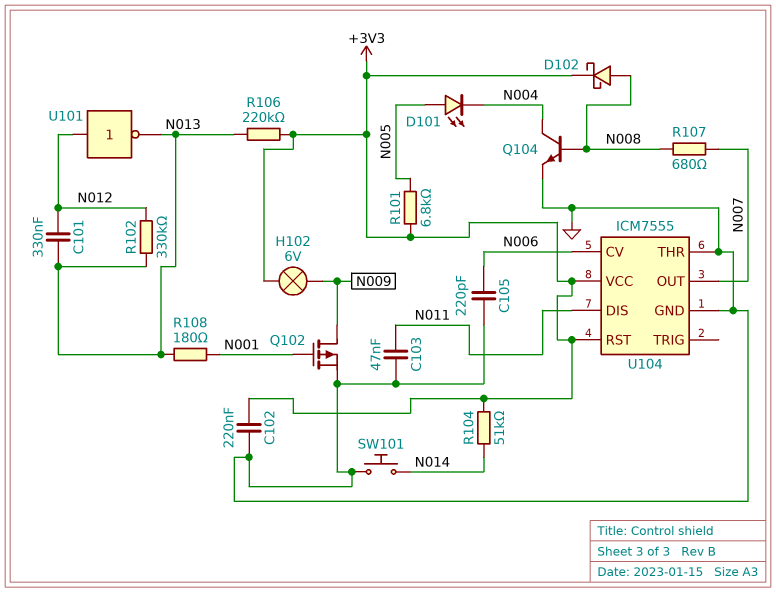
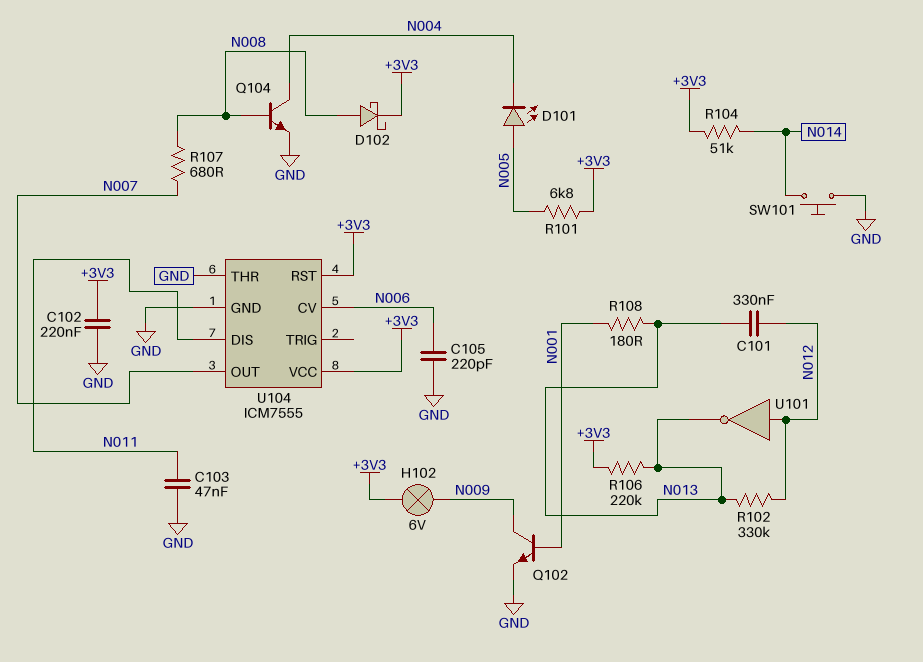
Q102: PMOS (G N001, D N009, S GND) -> NPN (B N001, C N009, E GND)

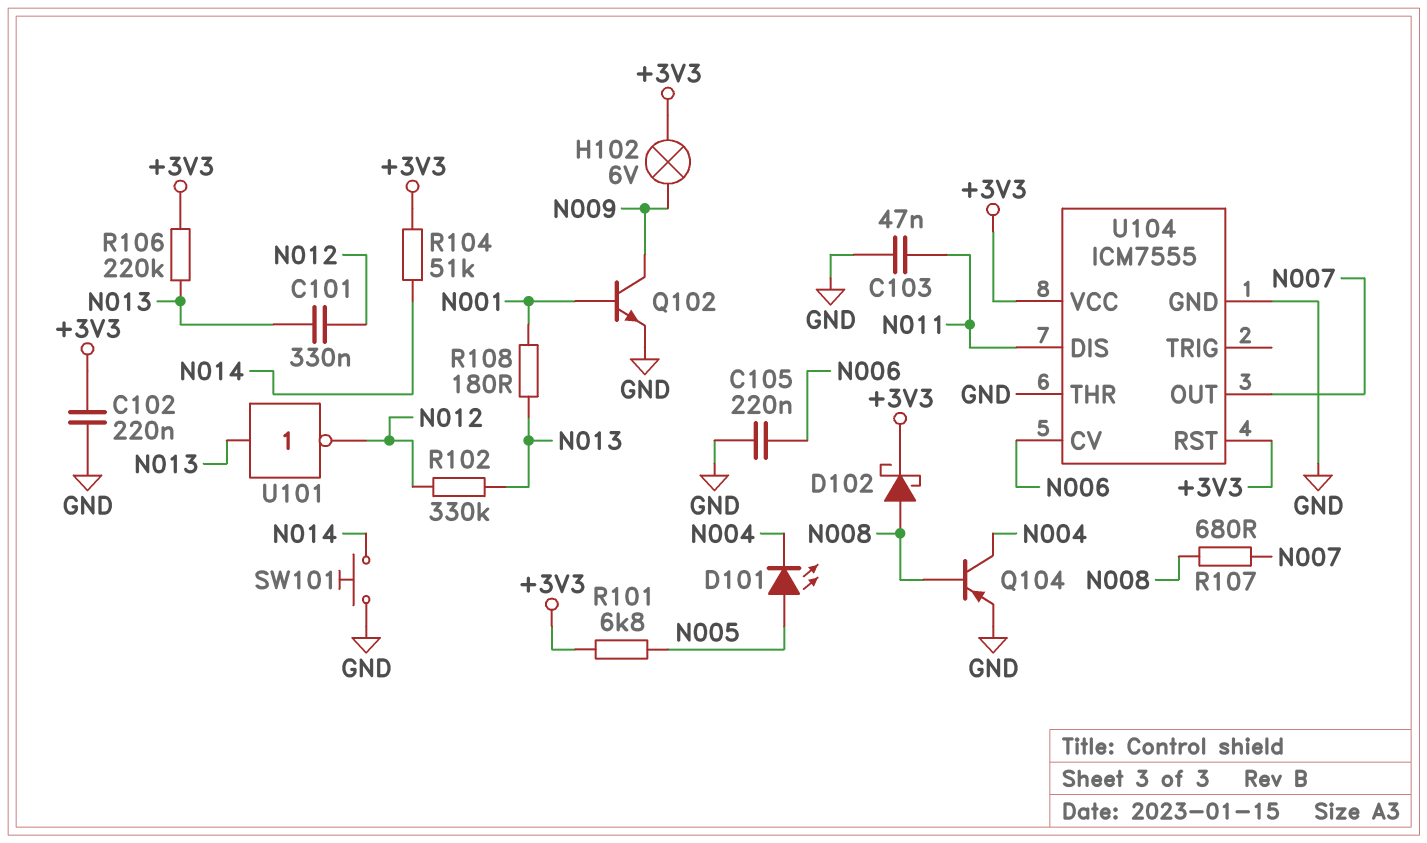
C105: 220pF (GND, N006) -> 220nF (GND, N006)
Q104: NPN (B N008, C N004, E GND) -> PNP (B N008, C N004, E GND)
U101: NOT (in N012, out N013) -> NOT (in N013, out N012)

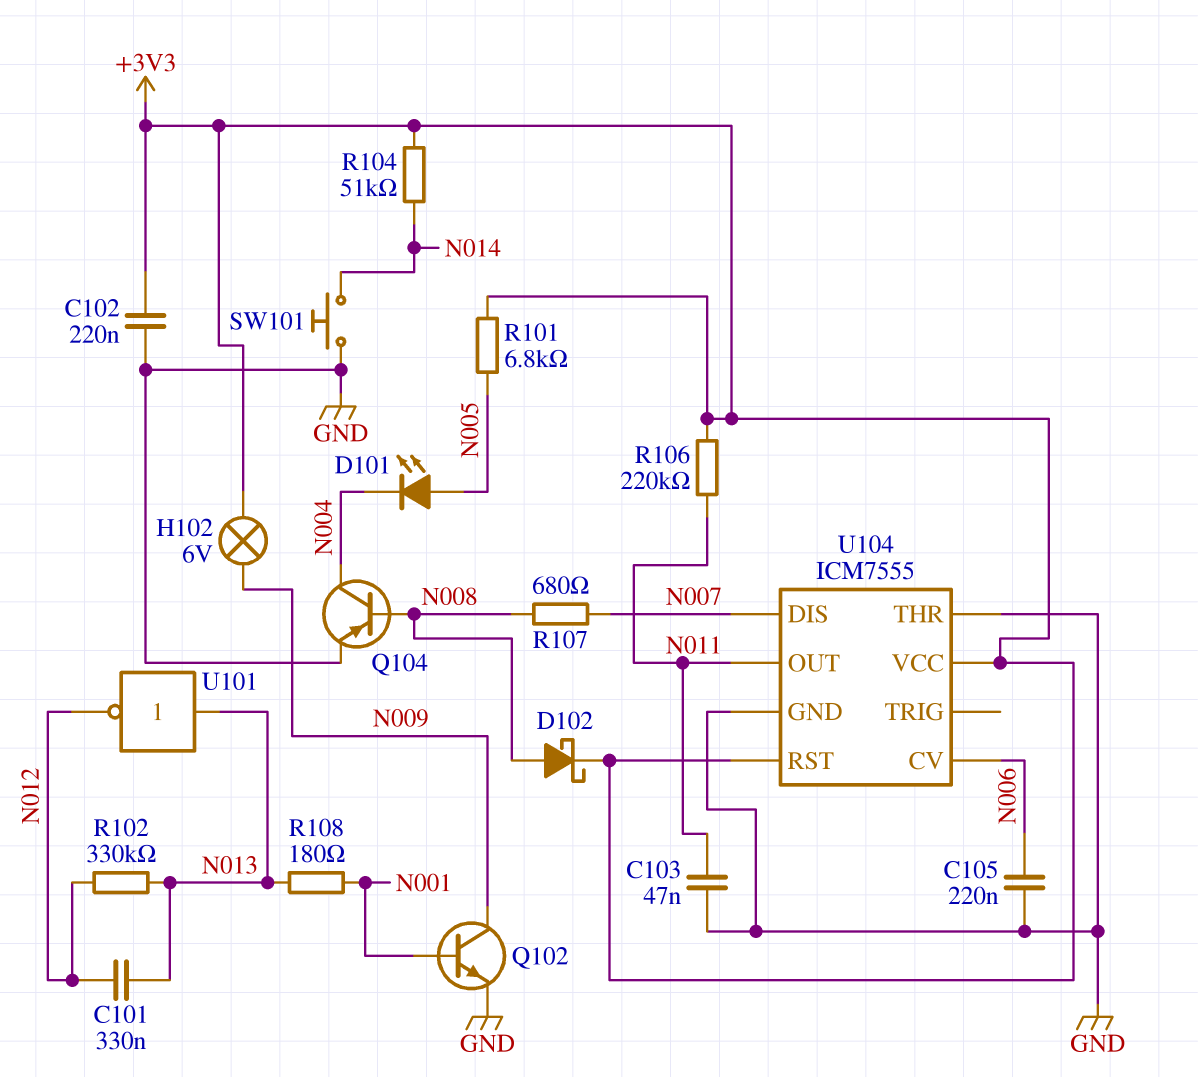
R106: 220k (+3V3, N013) -> 220k (+3V3, N011)
U104 pin DIS: N011 -> N007
U104 pin OUT: N007 -> N011

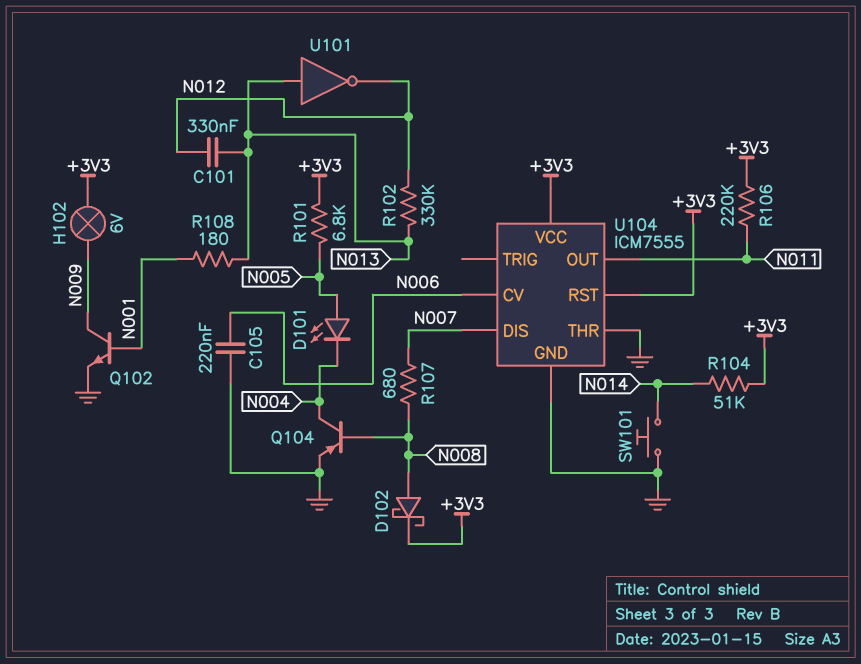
C102: 220nF (+3V3, GND) -> none
C103: 47nF (GND, N011) -> none

